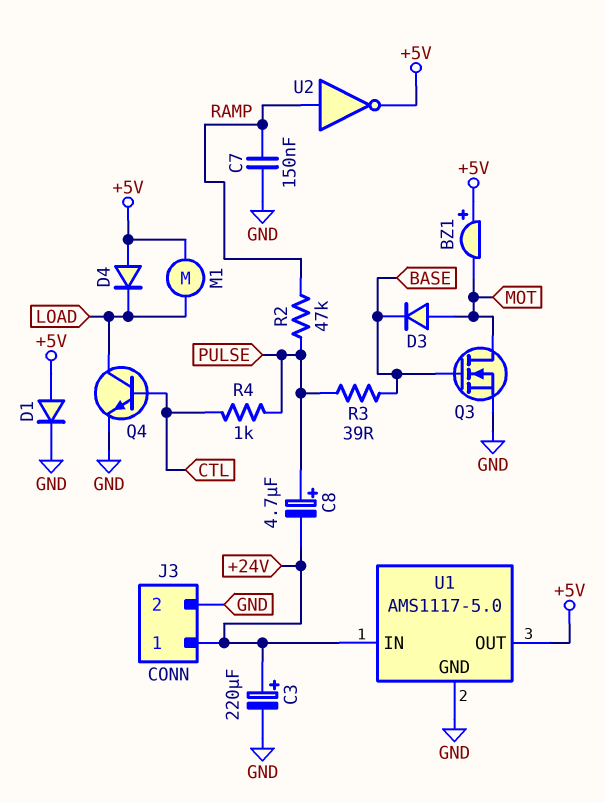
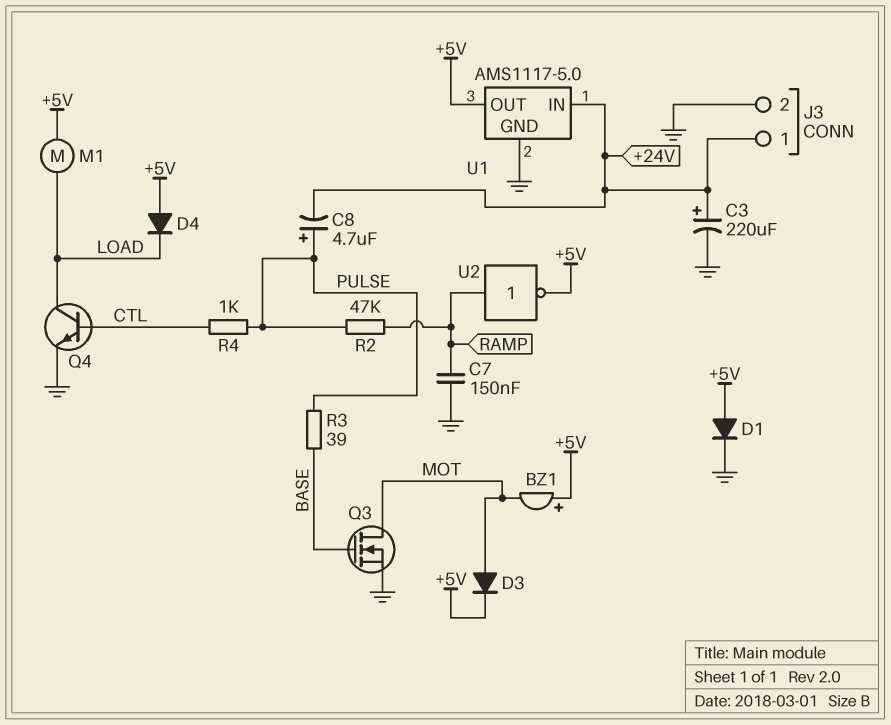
D3: diode (A MOT, K BASE) -> diode (A MOT, K +5V)

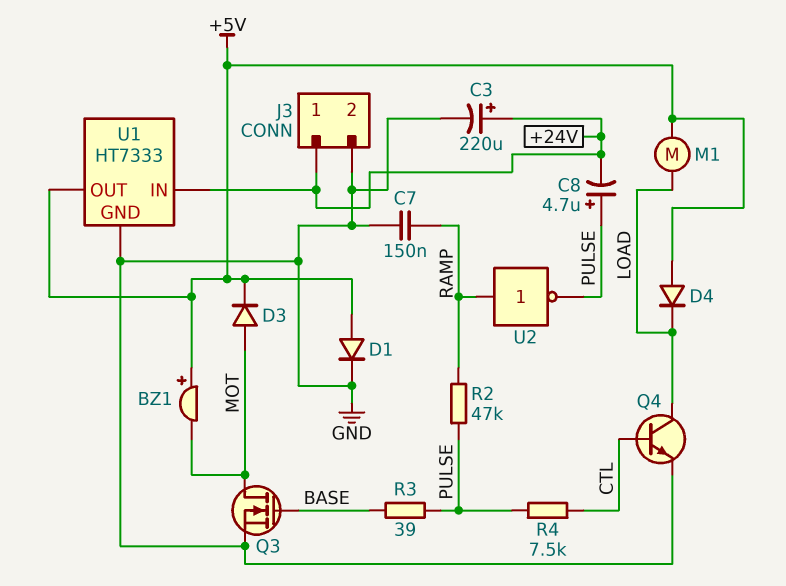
R4: 1k (CTL, PULSE) -> 7.5k (CTL, PULSE)
U1: AMS1117-5.0 -> HT7333
U2: NOT (in RAMP, out +5V) -> NOT (in RAMP, out PULSE)

